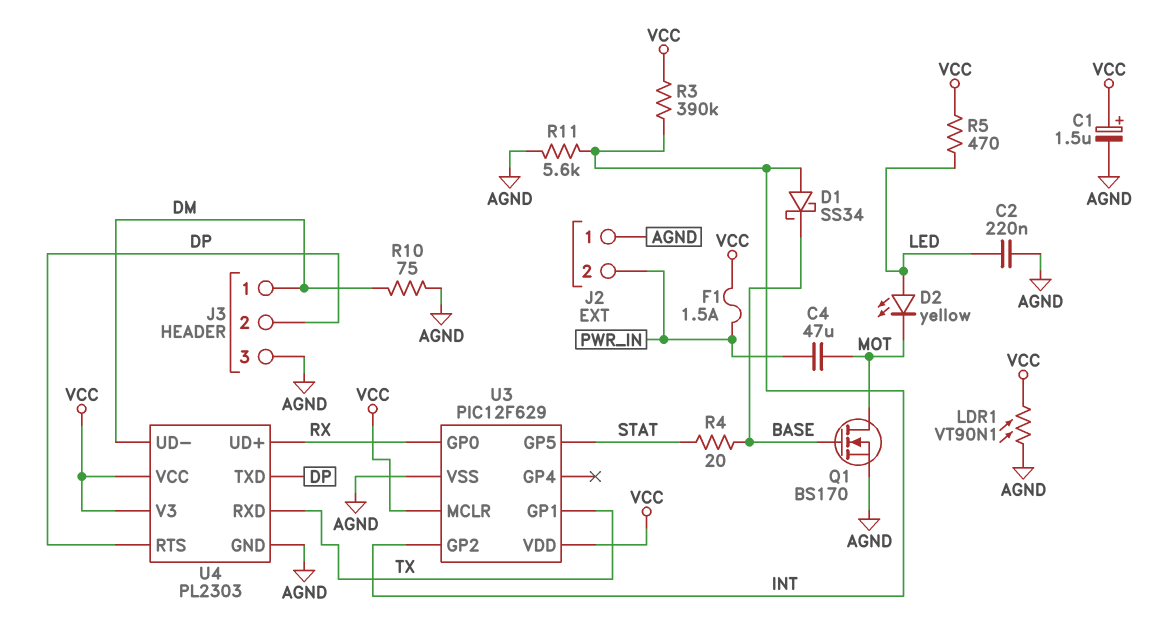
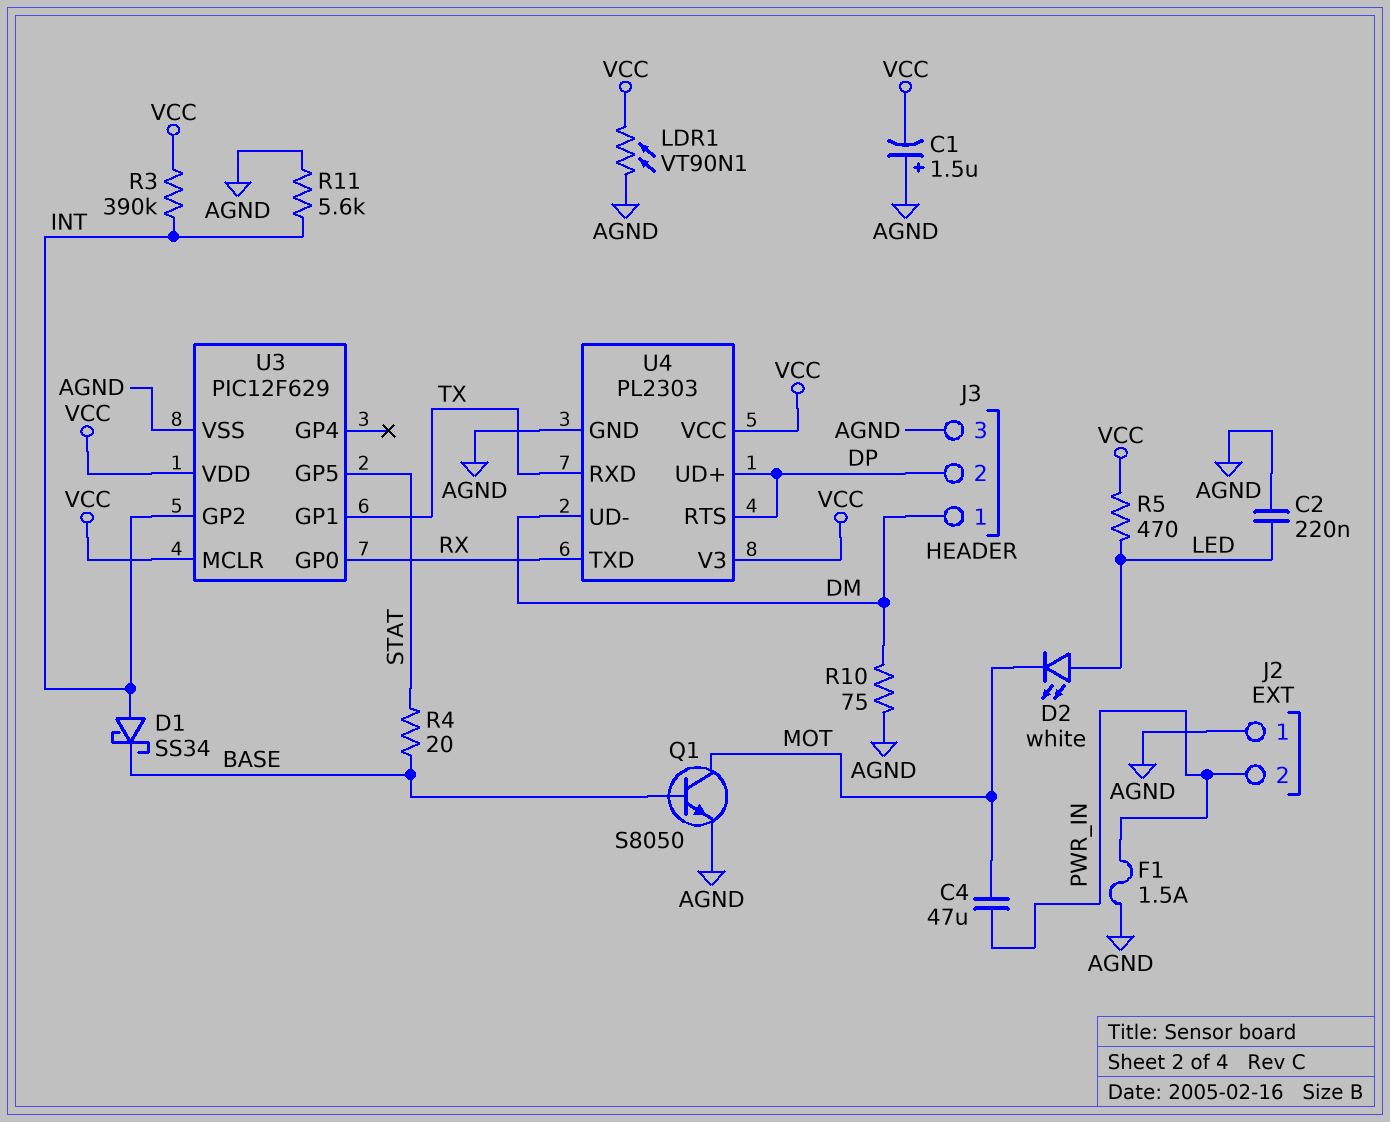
C1: 1.5uF (plus VCC, minus AGND) -> 1.5uF (plus AGND, minus VCC)
D2: LED yellow (A LED, K MOT) -> LED white (A LED, K MOT)
F1: 1.5A (PWR_IN, VCC) -> 1.5A (AGND, PWR_IN)
Q1: NMOS BS170 (G BASE, D MOT, S AGND) -> NPN S8050 (B BASE, C MOT, E AGND)
U4 pin TXD: DP -> RX
U4 pin UD+: RX -> DP

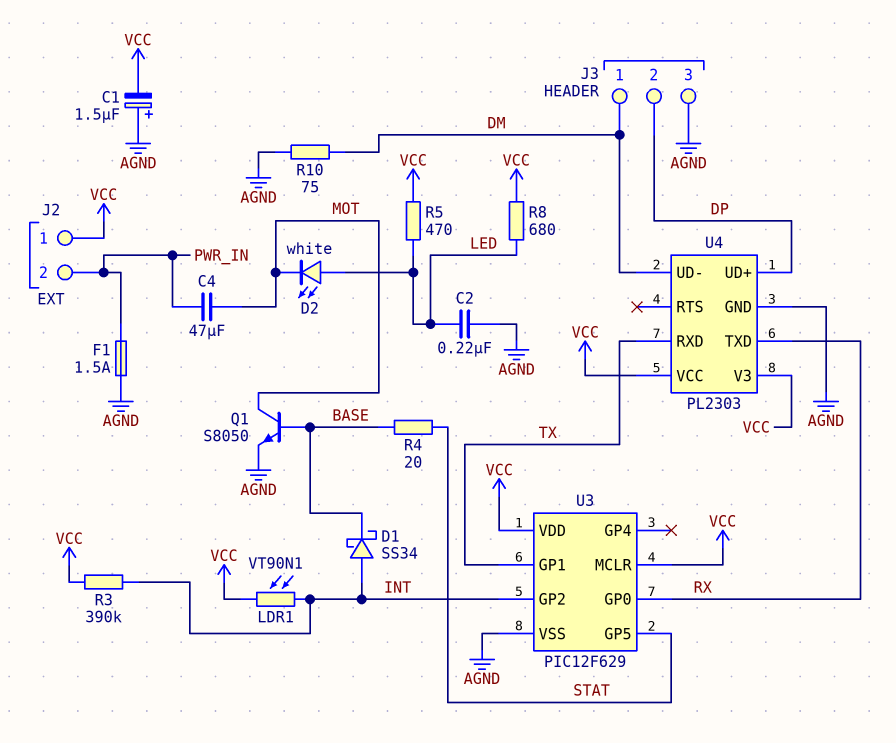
J2 pin 1: AGND -> VCC
LDR1: VT90N1 (AGND, VCC) -> VT90N1 (INT, VCC)
R8: none -> 680 (LED, VCC)
R11: 5.6k (AGND, INT) -> none
U4 pin RTS: DP -> none

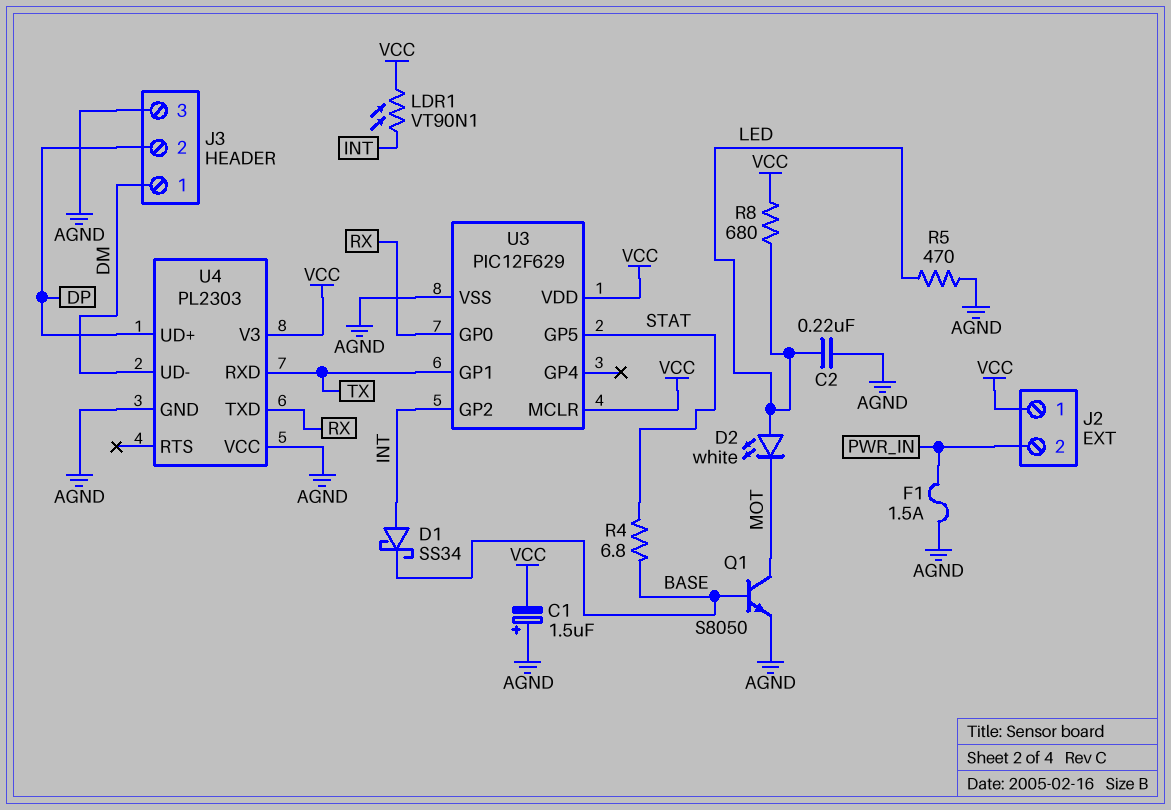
C4: 47uF (MOT, PWR_IN) -> none
R3: 390k (INT, VCC) -> none
R4: 20 (BASE, STAT) -> 6.8 (BASE, STAT)
R5: 470 (LED, VCC) -> 470 (AGND, LED)
R10: 75 (AGND, DM) -> none
U4 pin VCC: VCC -> AGND

